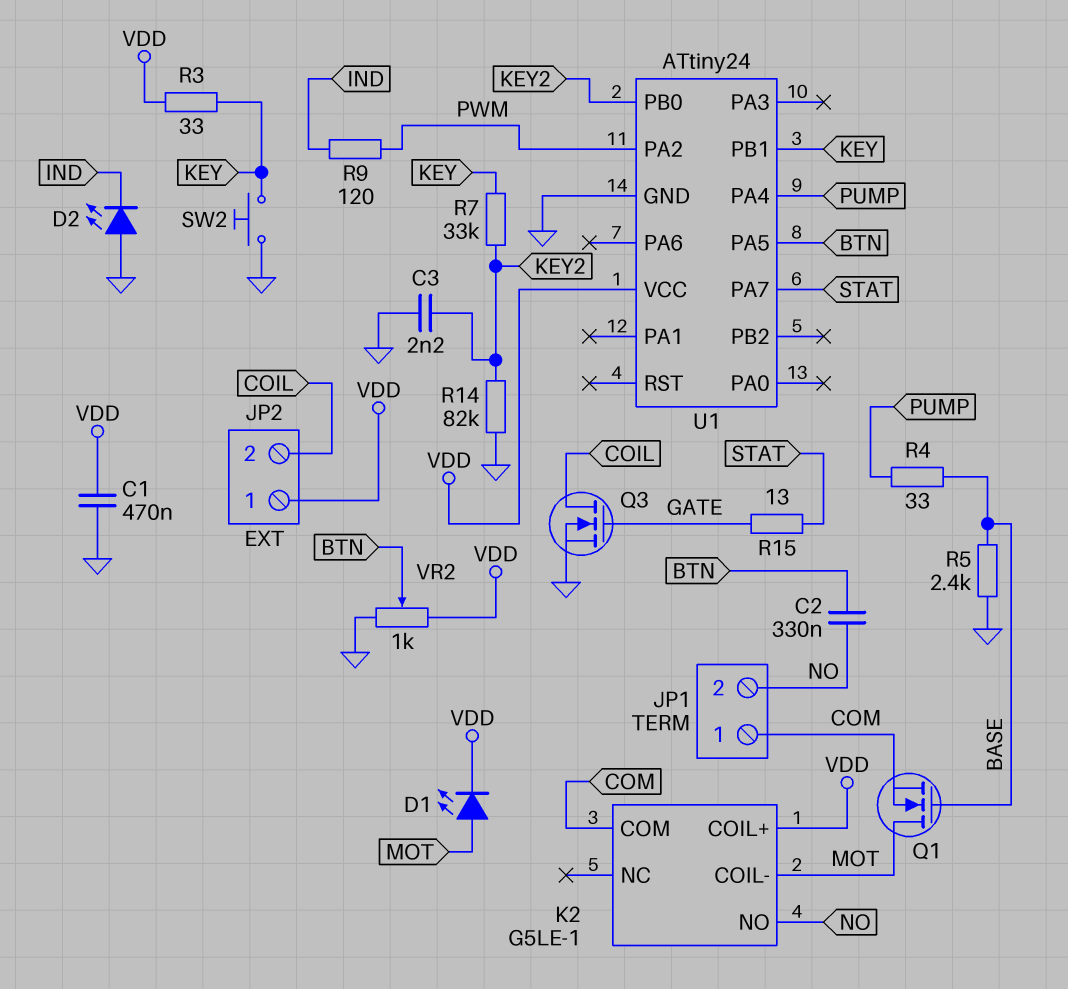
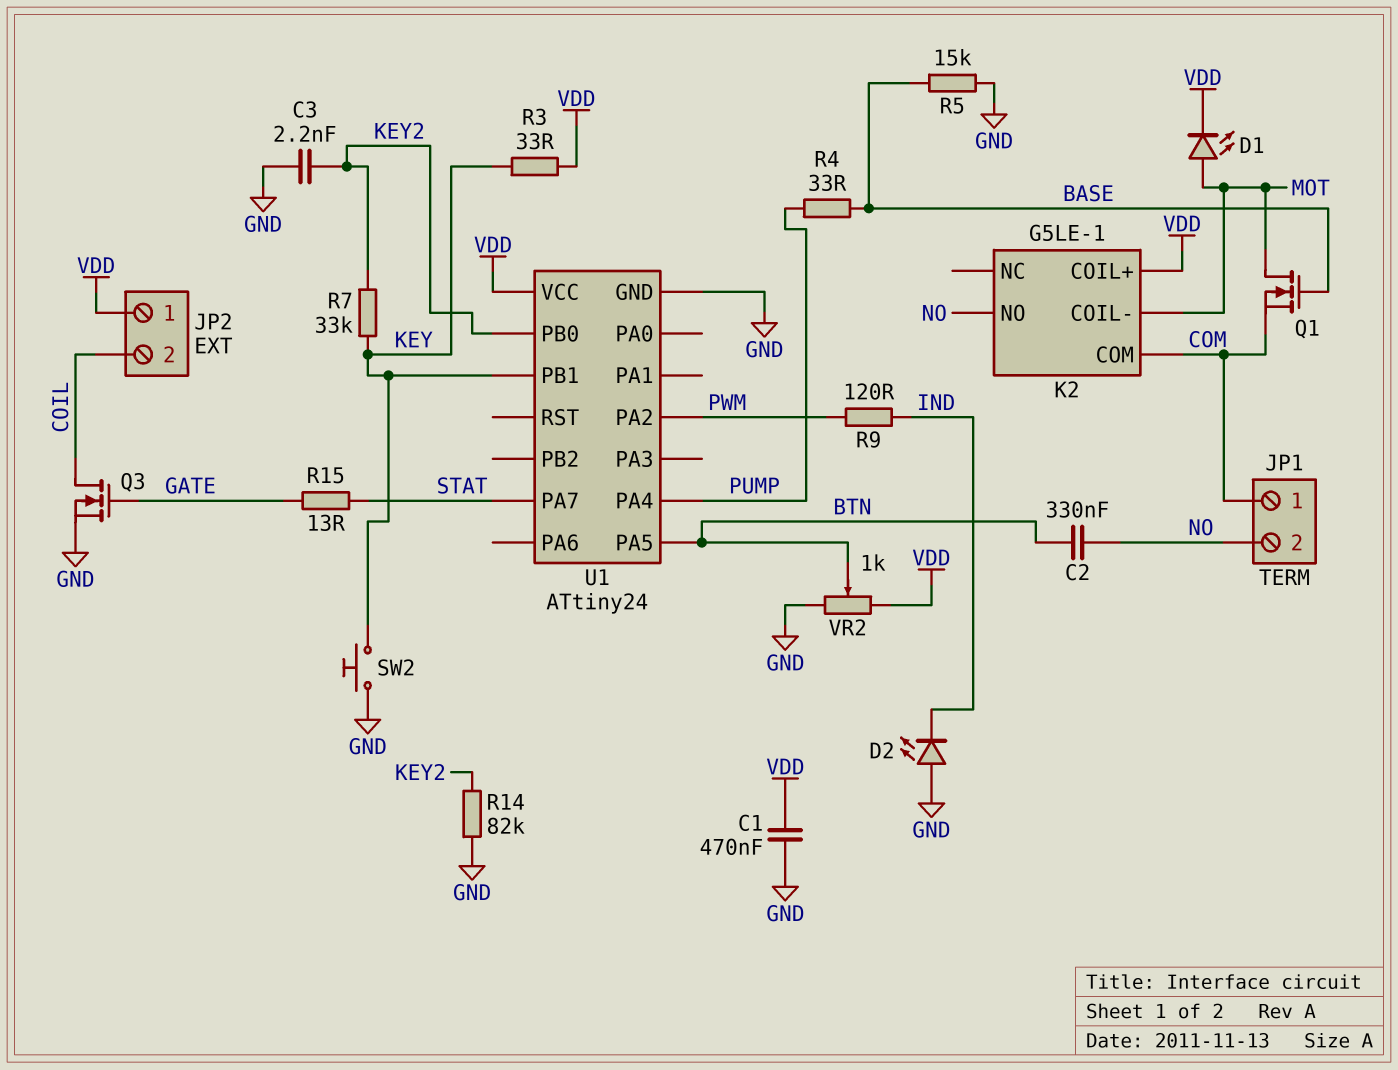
R5: 2.4k (BASE, GND) -> 15k (BASE, GND)

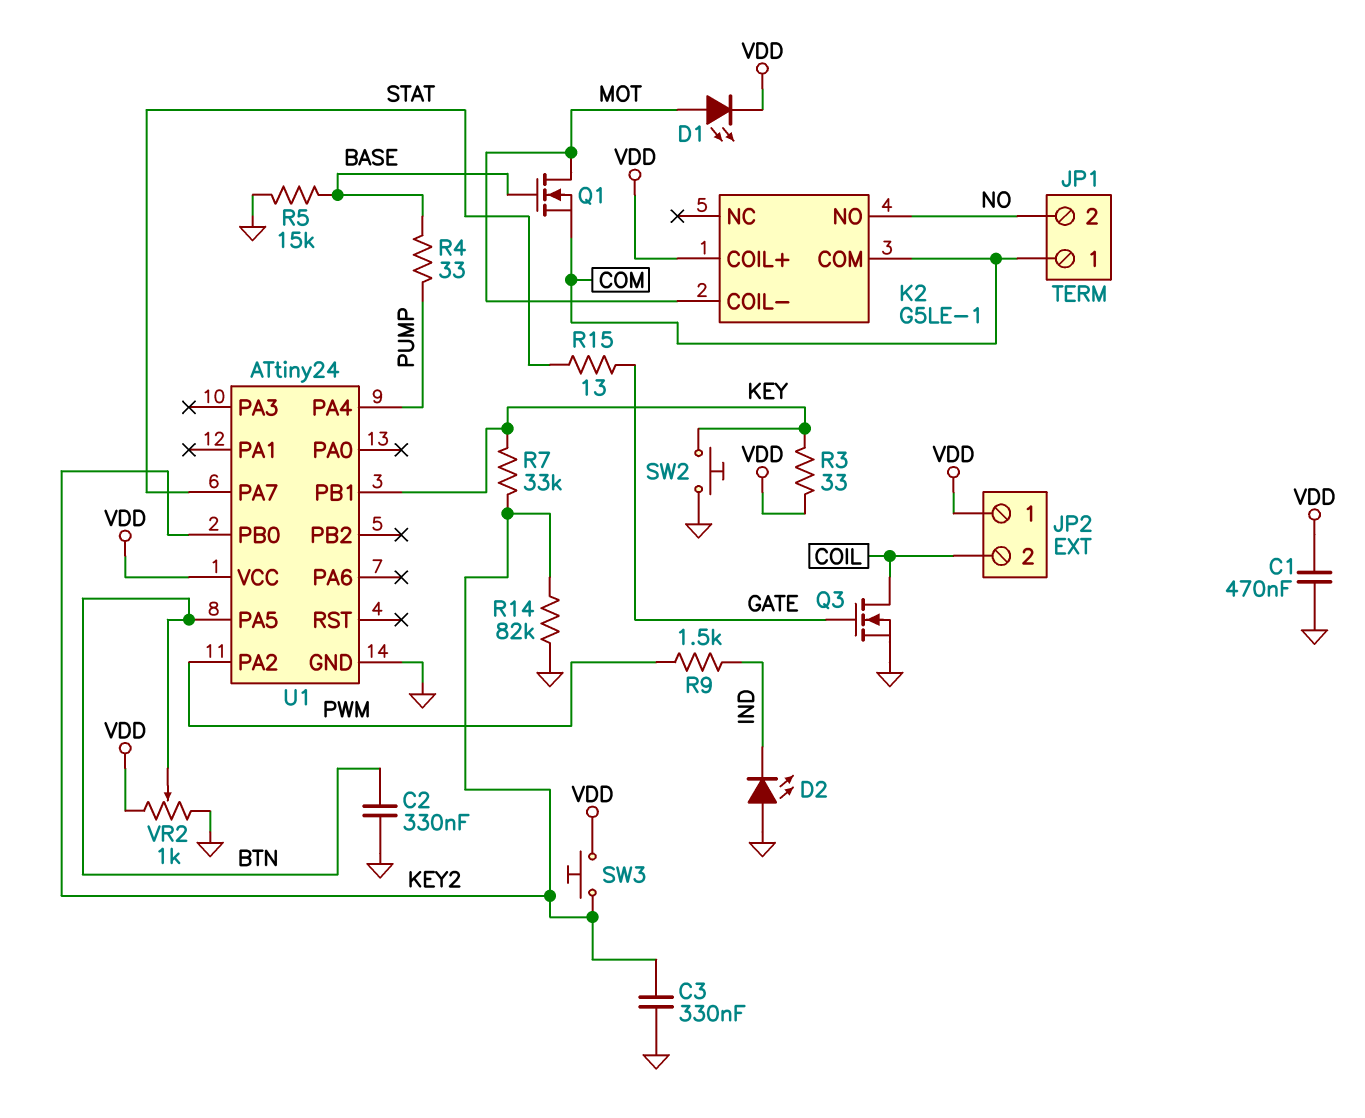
C2: 330nF (BTN, NO) -> 330nF (BTN, GND)
C3: 2.2nF (GND, KEY2) -> 330nF (GND, KEY2)
R9: 120 (IND, PWM) -> 1.5k (IND, PWM)
SW3: none -> button (KEY2, VDD)

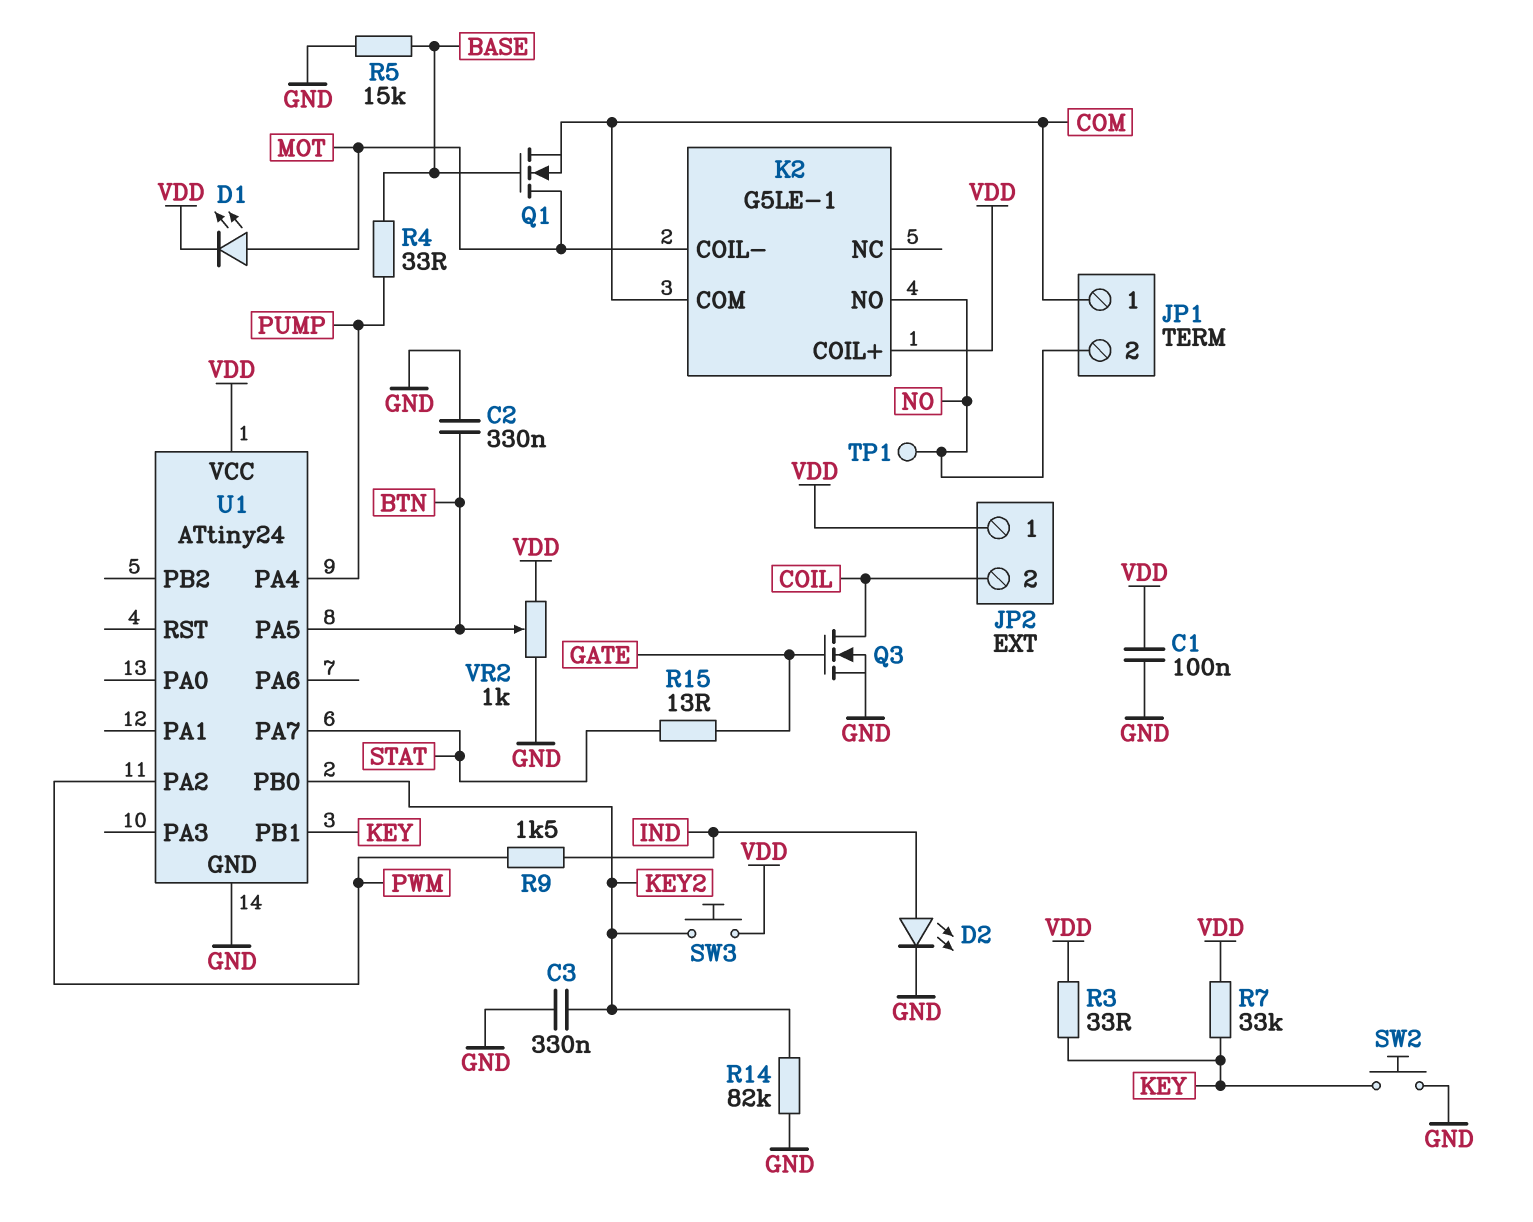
C1: 470nF (GND, VDD) -> 100nF (GND, VDD)
D2: LED (A GND, K IND) -> LED (A IND, K GND)
R7: 33k (KEY, KEY2) -> 33k (KEY, VDD)
TP1: none -> test point (NO)

